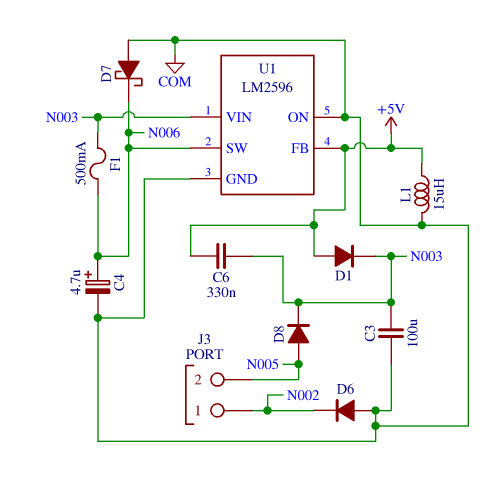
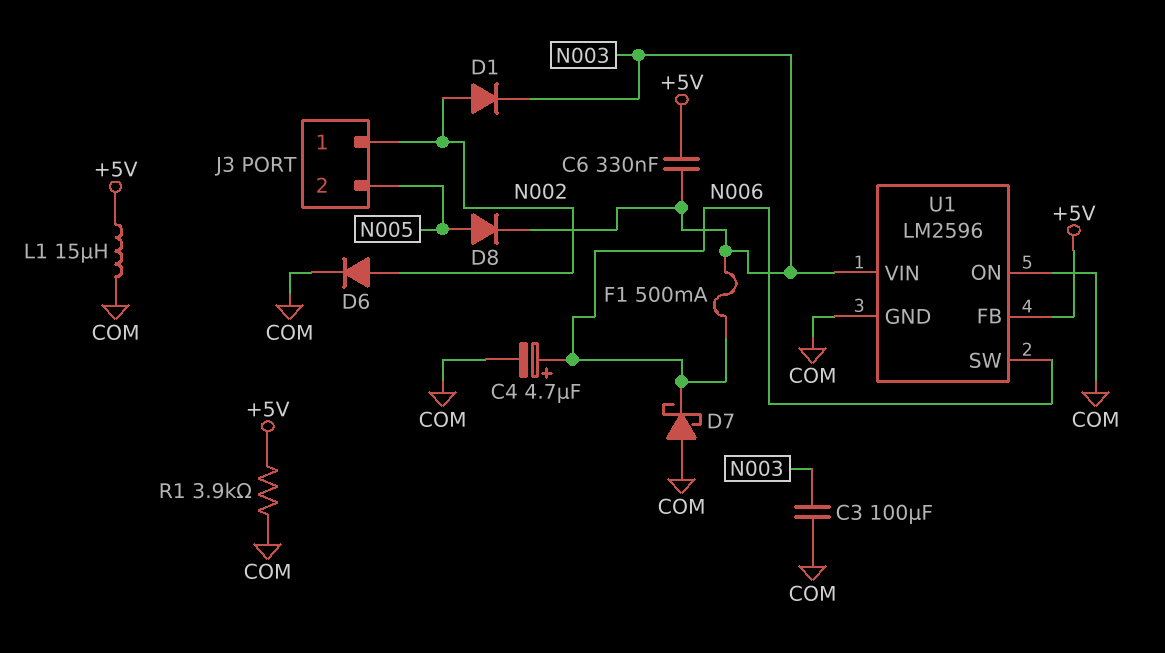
D1: diode (A +5V, K N003) -> diode (A N002, K N003)
D6: diode (A COM, K N002) -> diode (A N002, K COM)
R1: none -> 3.9k (+5V, COM)

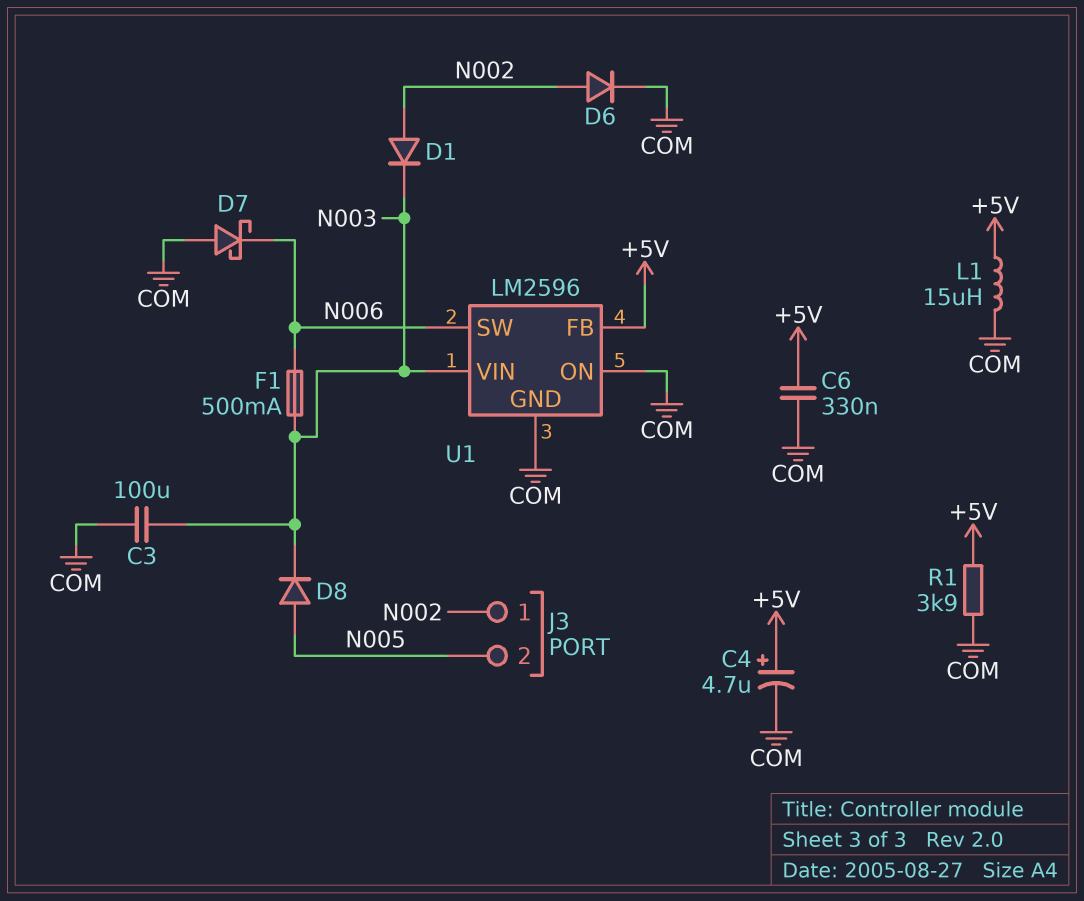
C4: 4.7uF (plus N006, minus COM) -> 4.7uF (plus +5V, minus COM)
C6: 330nF (+5V, N003) -> 330nF (+5V, COM)

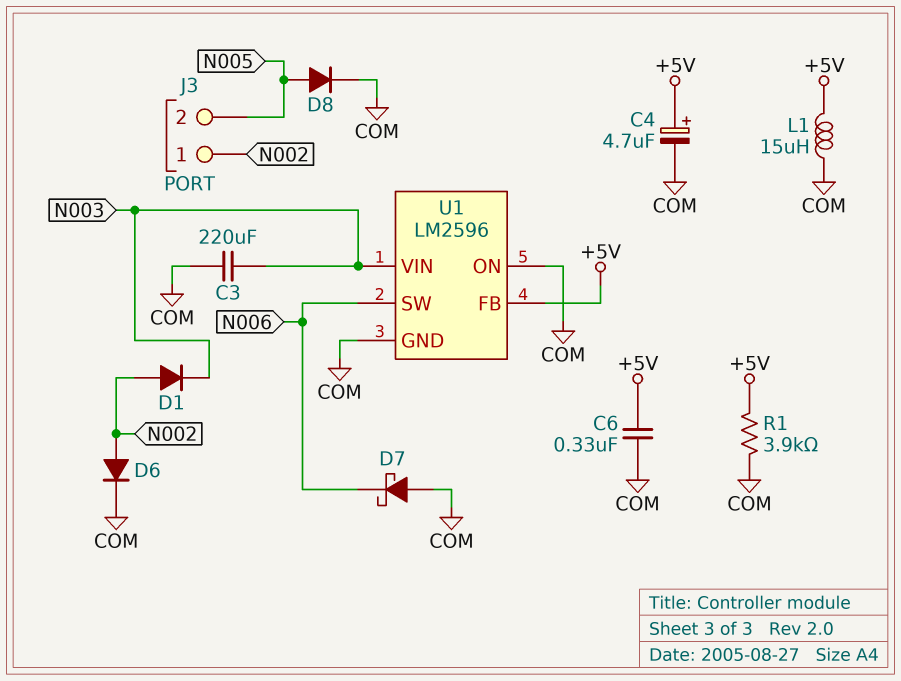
C3: 100uF (COM, N003) -> 220uF (COM, N003)
D8: diode (A N005, K N003) -> diode (A N005, K COM)
F1: 500mA (N003, N006) -> none

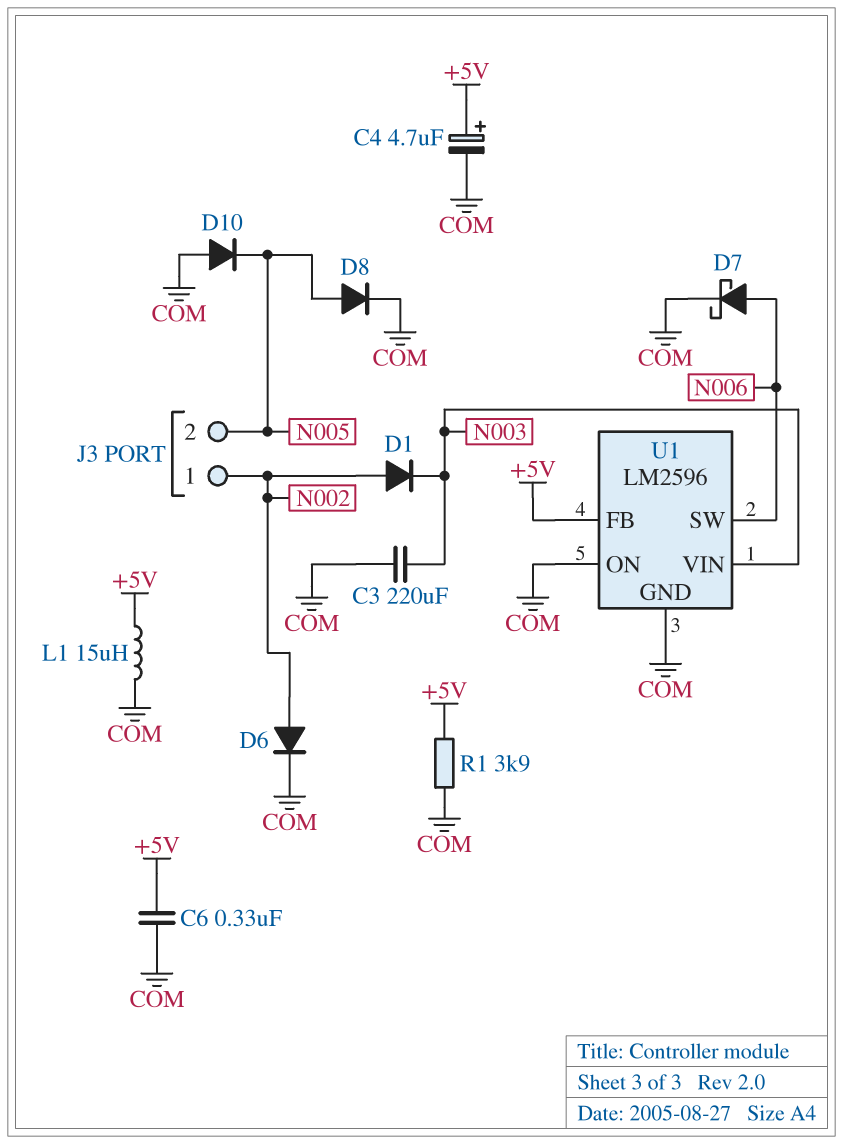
D7: schottky (A COM, K N006) -> schottky (A N006, K COM)
D10: none -> diode (A COM, K N005)

